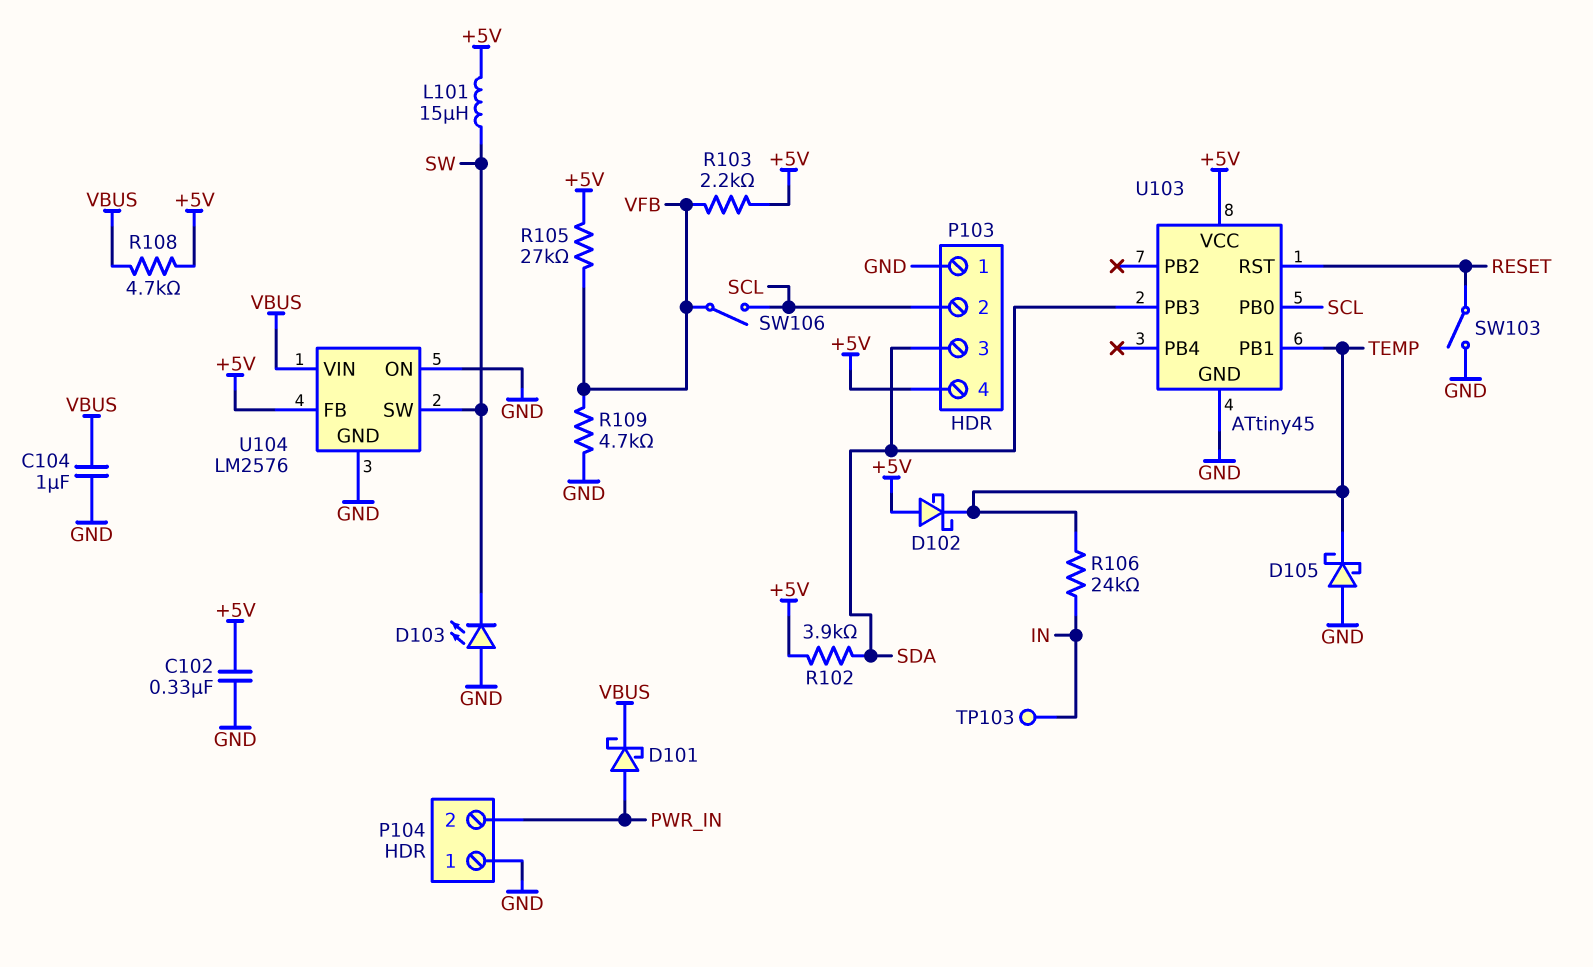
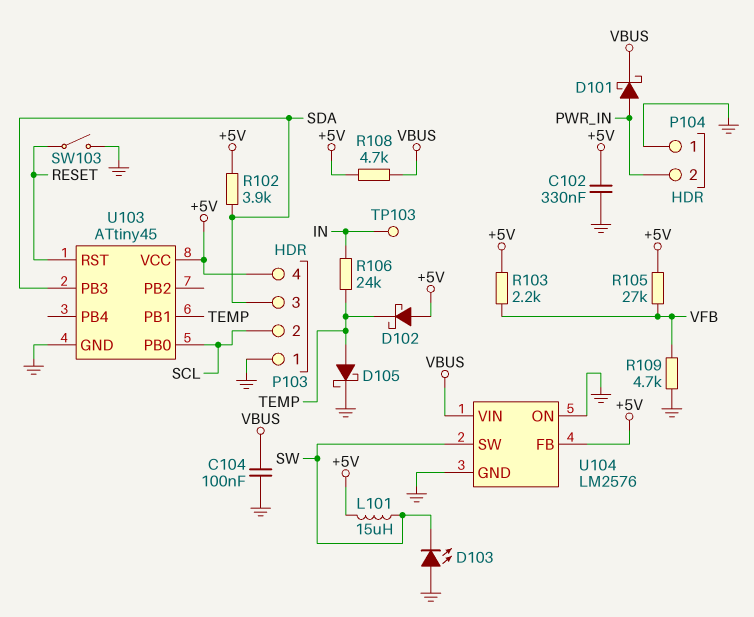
C104: 1uF (GND, VBUS) -> 100nF (GND, VBUS)
D105: schottky (A GND, K TEMP) -> schottky (A TEMP, K GND)
SW106: switch (SCL, VFB) -> none

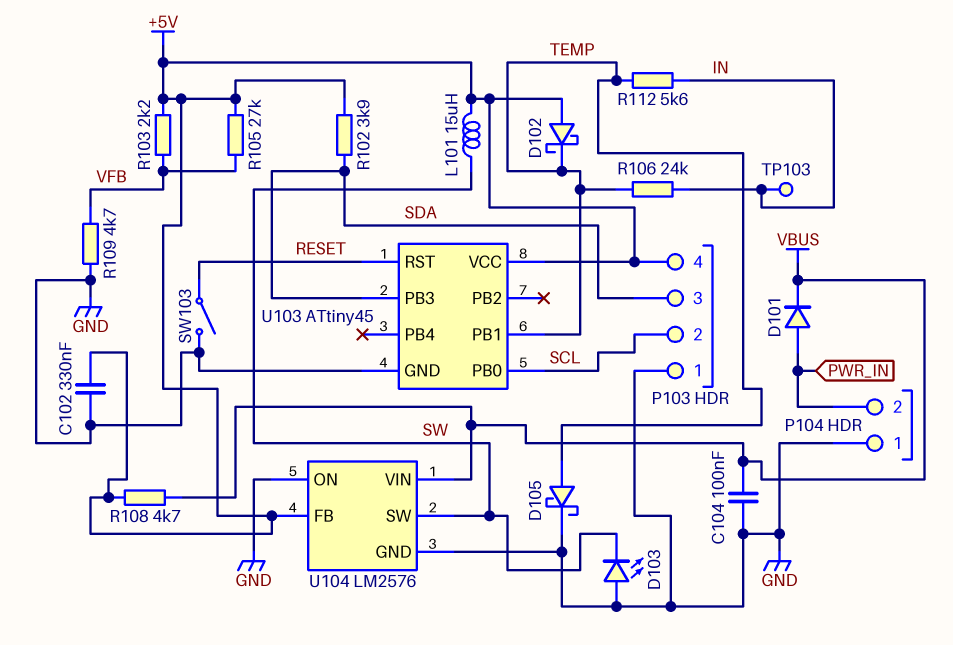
D101: schottky (A PWR_IN, K VBUS) -> diode (A PWR_IN, K VBUS)
R112: none -> 5.6k (IN, TEMP)

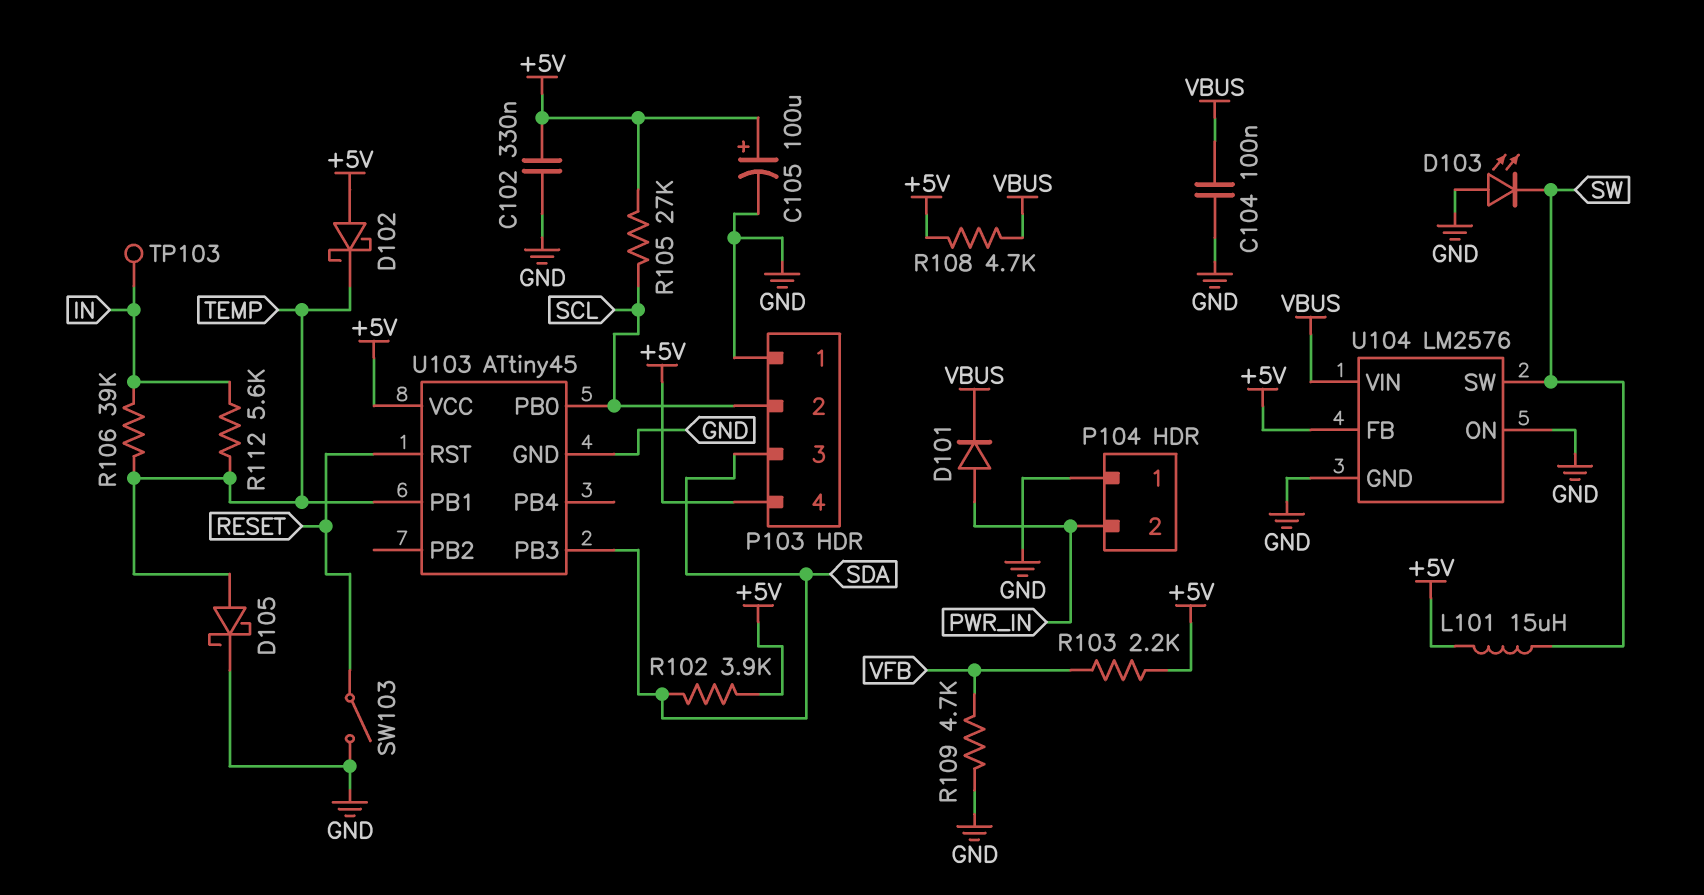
C105: none -> 100uF (plus +5V, minus GND)
R105: 27k (+5V, VFB) -> 27k (+5V, SCL)
R106: 24k (IN, TEMP) -> 39k (IN, TEMP)

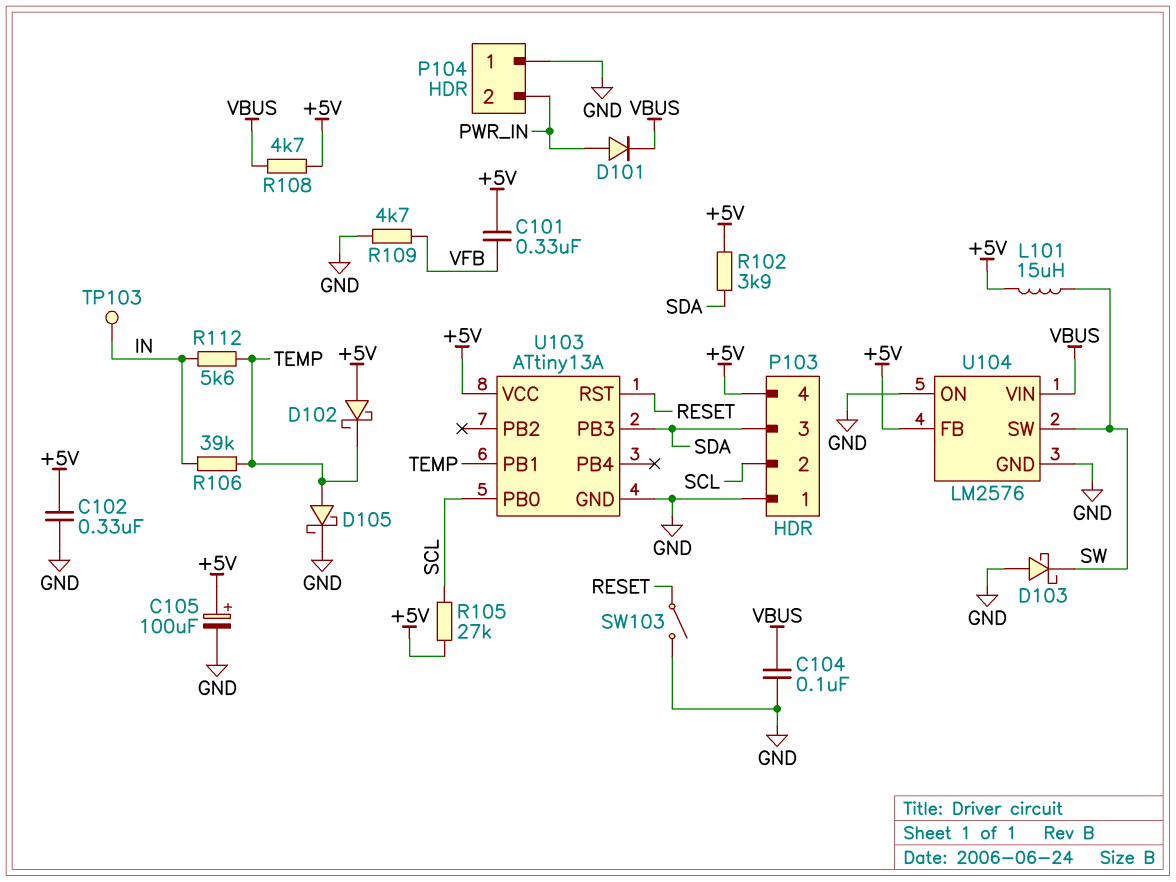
C101: none -> 330nF (+5V, VFB)
D103: LED (A GND, K SW) -> schottky (A GND, K SW)
R103: 2.2k (+5V, VFB) -> none
U103: ATtiny45 -> ATtiny13A

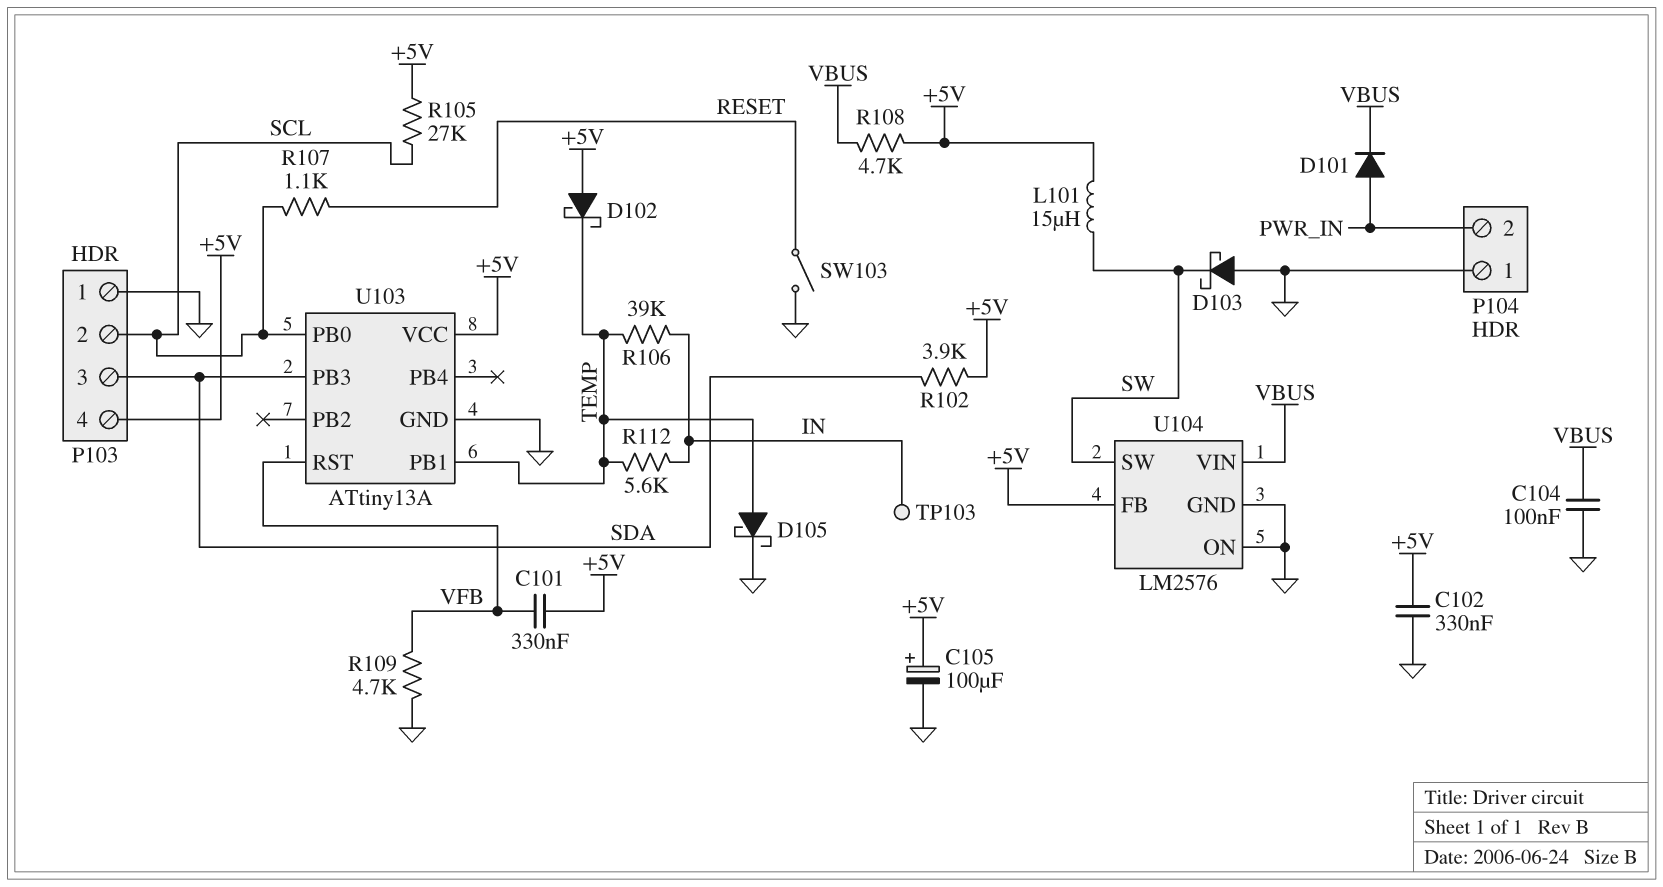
R107: none -> 1.1k (RESET, SCL)
U103 pin RST: RESET -> VFB

